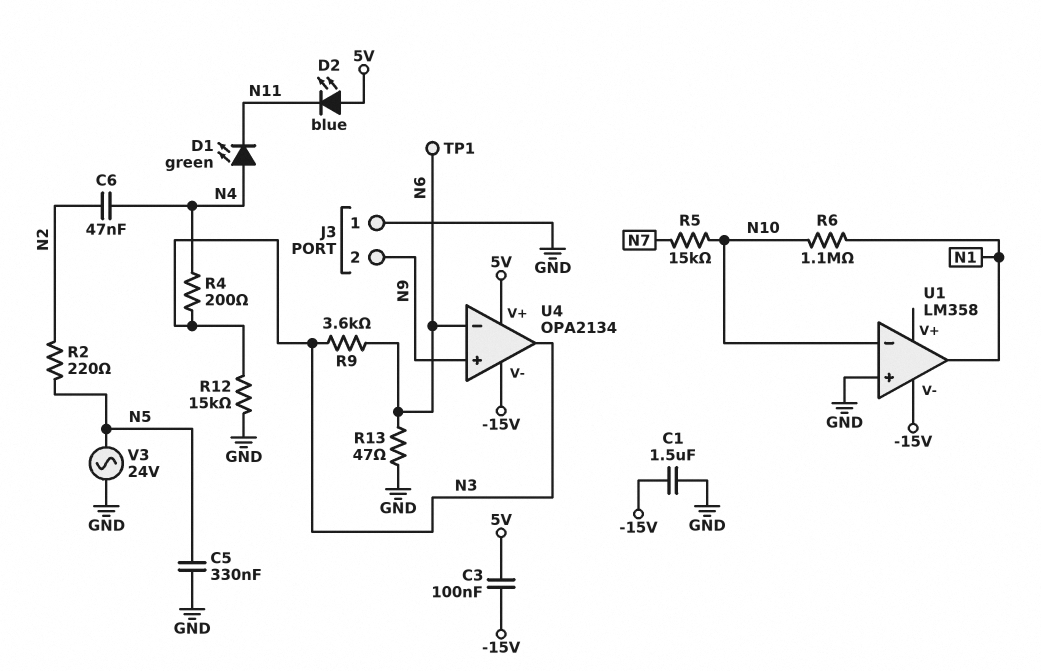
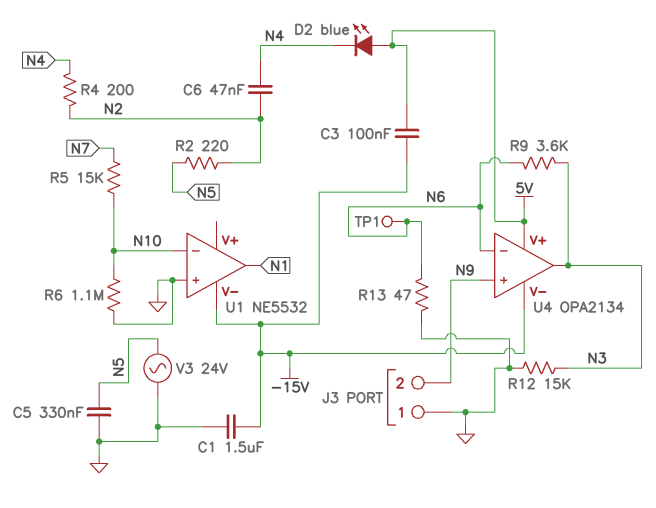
D1: LED green (A N4, K N11) -> none
D2: LED blue (A 5V, K N11) -> LED blue (A 5V, K N4)
R4: 200 (N3, N4) -> 200 (N2, N4)
R6: 1.1M (N1, N10) -> 1.1M (GND, N10)
U1: LM358 -> NE5532

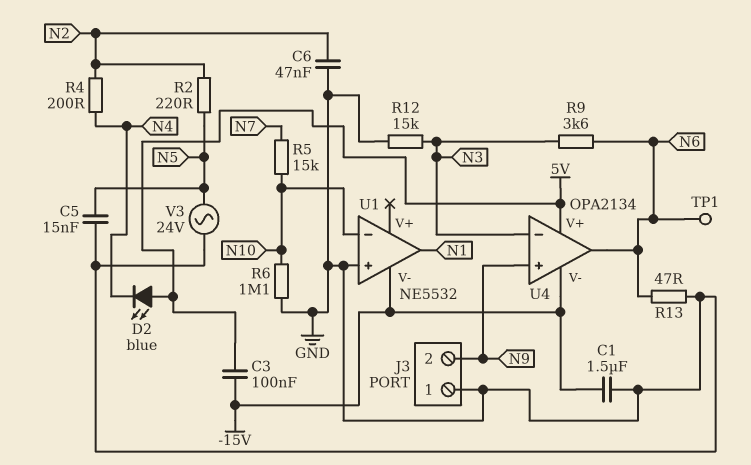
C5: 330nF (GND, N5) -> 15nF (GND, N5)
C6: 47nF (N2, N4) -> 47nF (GND, N2)
U4 pin in-: N6 -> N3
U4 pin out: N3 -> N6

